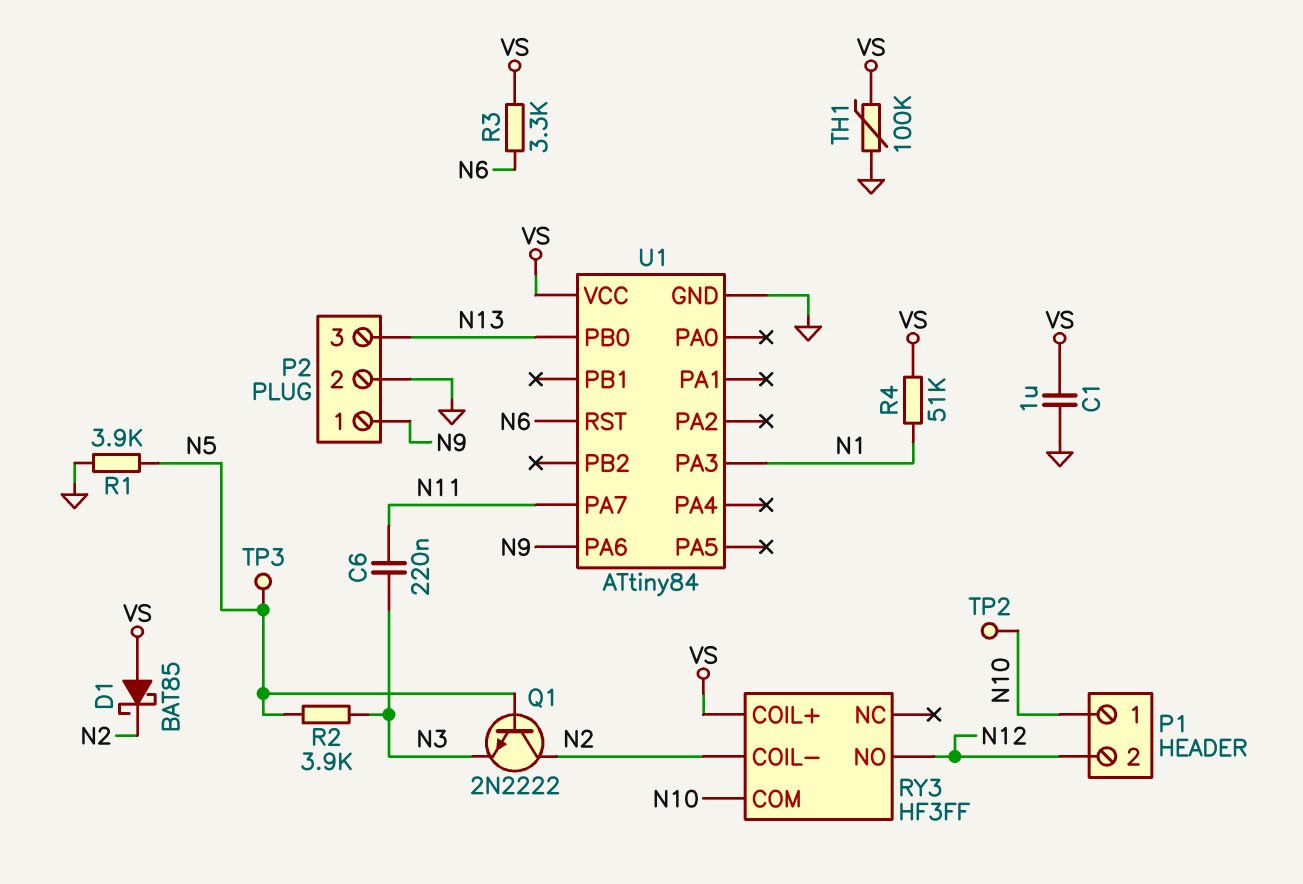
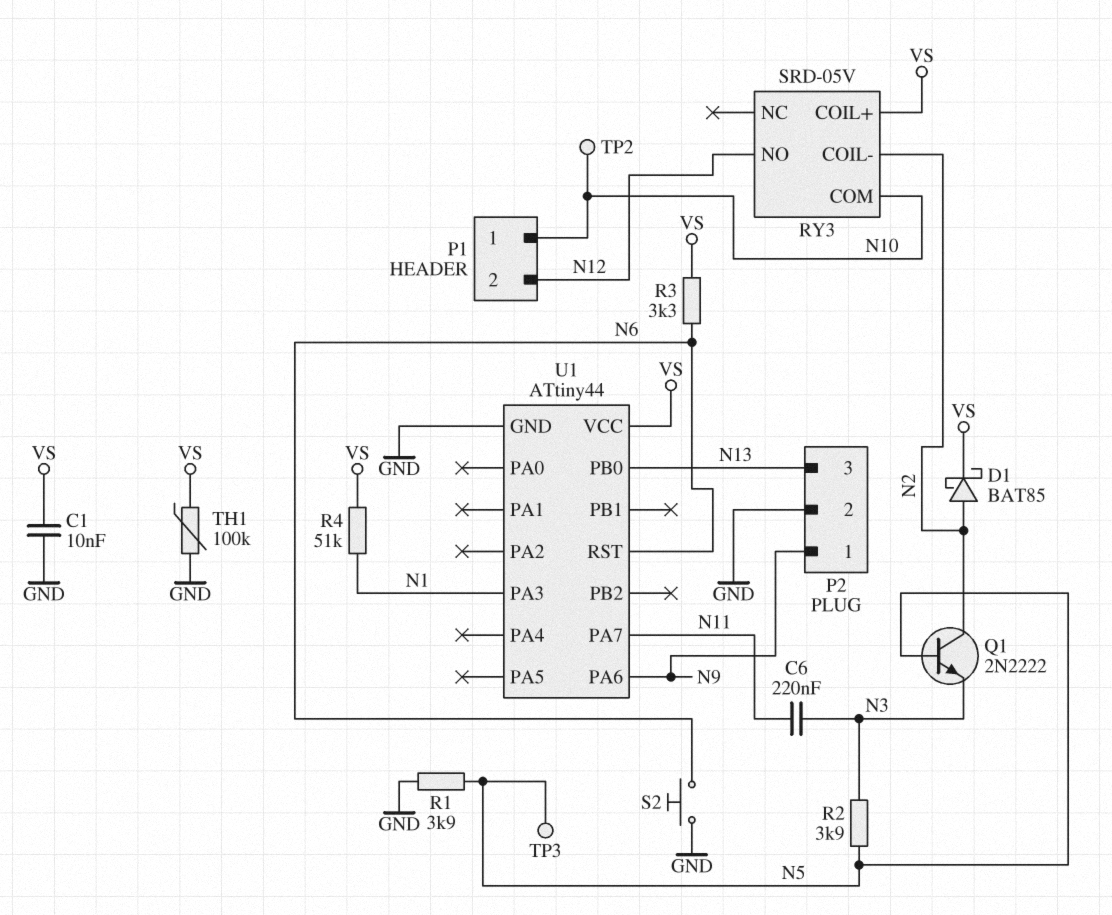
C1: 1uF (GND, VS) -> 10nF (GND, VS)
D1: schottky BAT85 (A VS, K N2) -> schottky BAT85 (A N2, K VS)
RY3: HF3FF -> SRD-05V
S2: none -> button (GND, N6)
U1: ATtiny84 -> ATtiny44

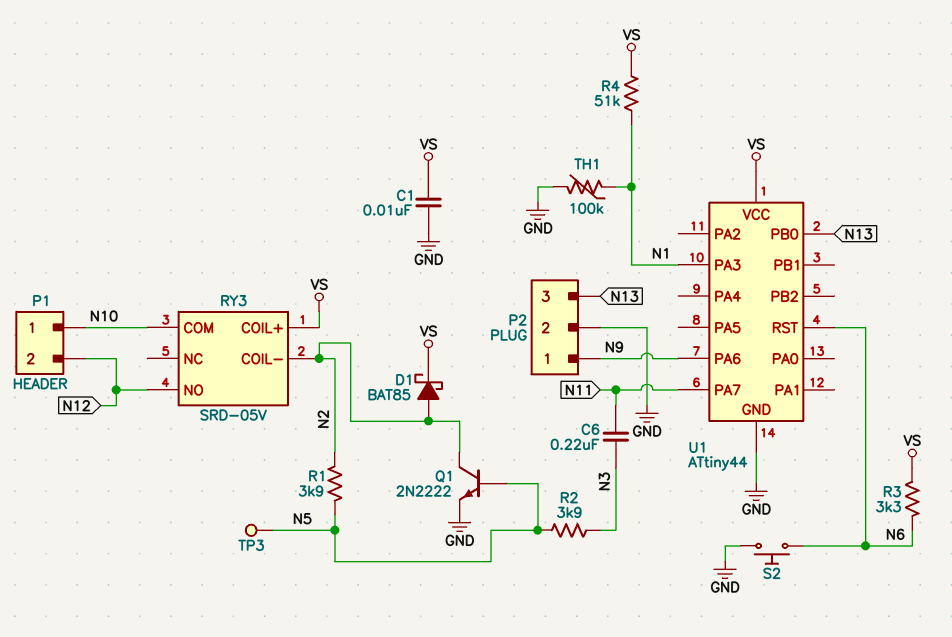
Q1: NPN 2N2222 (B N5, C N2, E N3) -> NPN 2N2222 (B N5, C N2, E GND)
R1: 3.9k (GND, N5) -> 3.9k (N2, N5)
TH1: 100k (GND, VS) -> 100k (GND, N1)
TP2: test point (N10) -> none

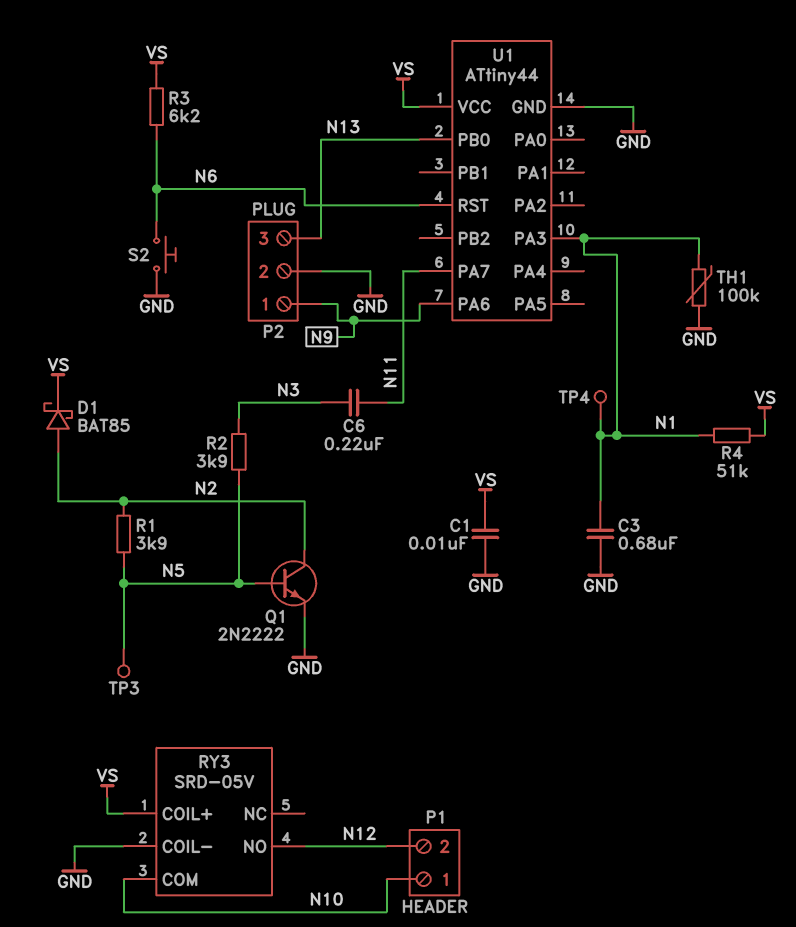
C3: none -> 680nF (GND, N1)
R3: 3.3k (N6, VS) -> 6.2k (N6, VS)
RY3 pin COIL-: N2 -> GND
TP4: none -> test point (N1)

